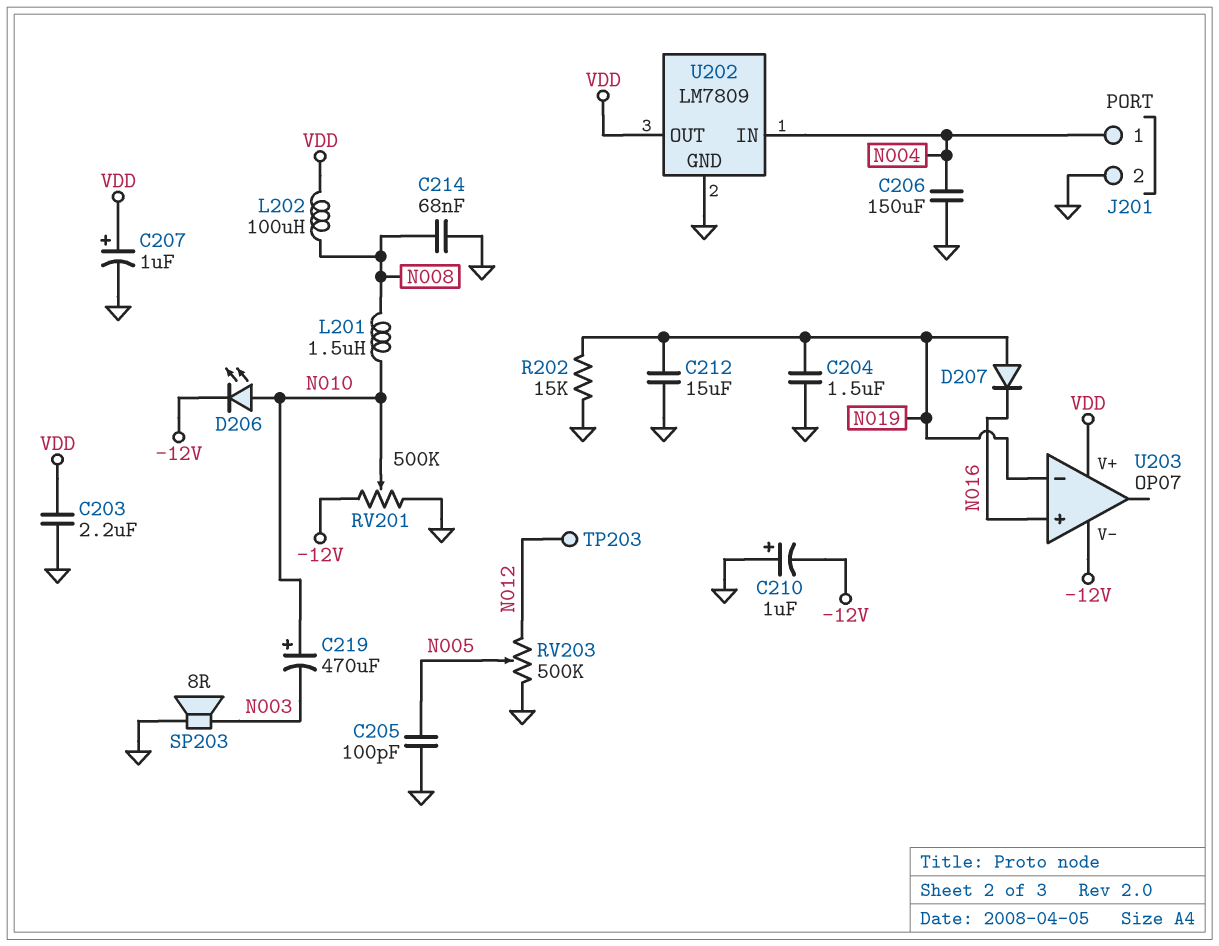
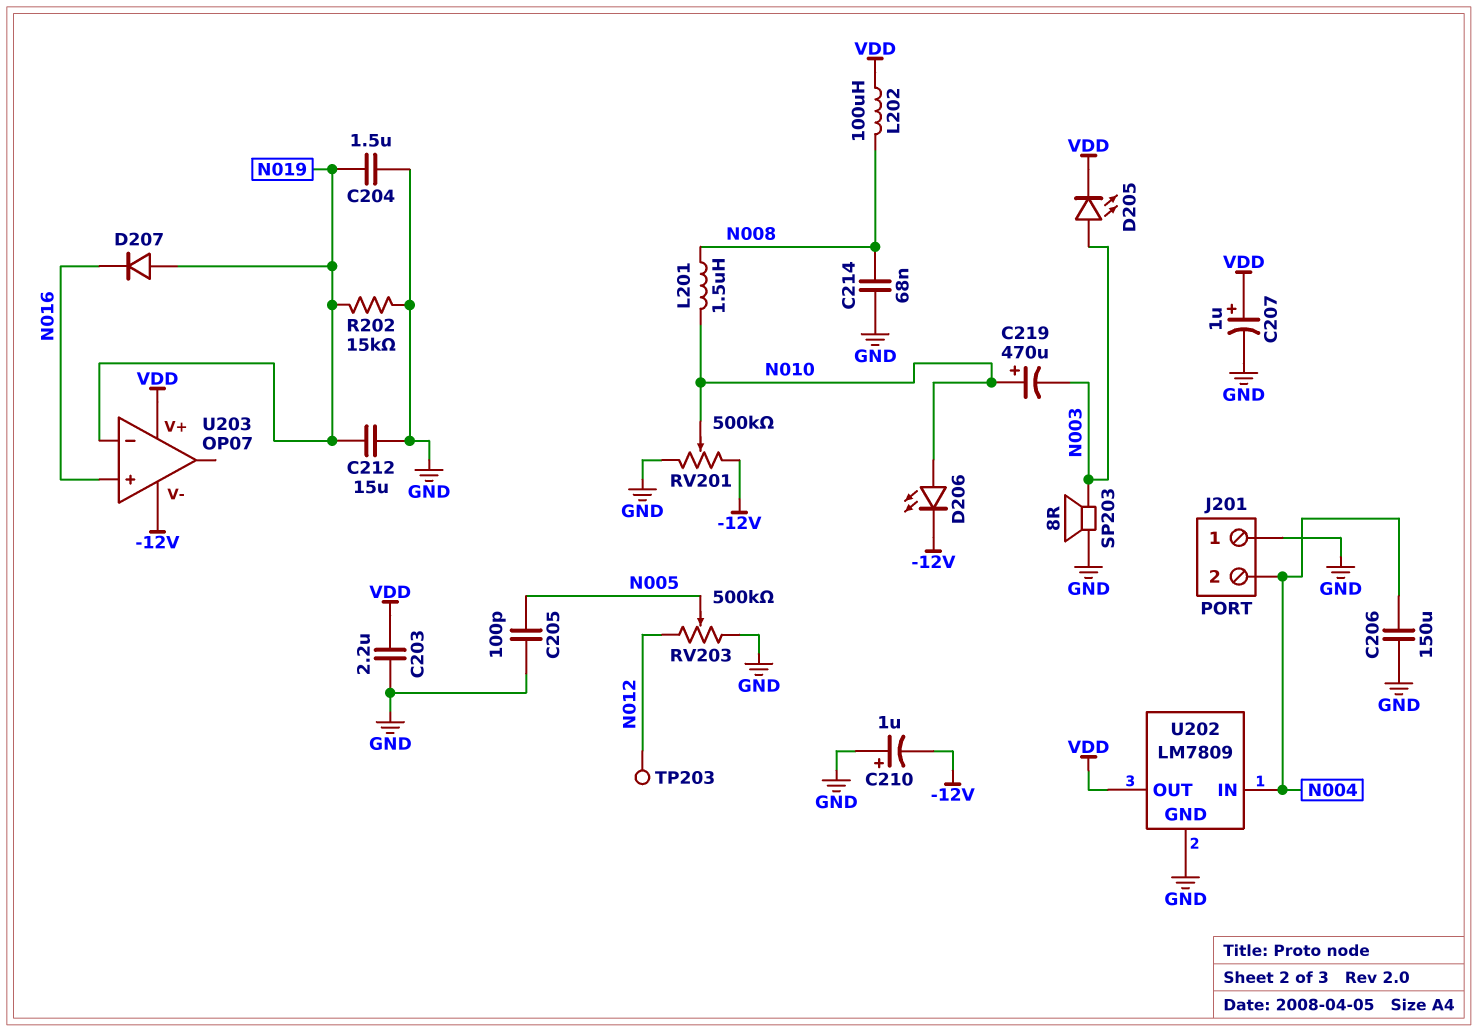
D205: none -> LED (A N003, K VDD)
J201 pin 1: N004 -> GND
J201 pin 2: GND -> N004

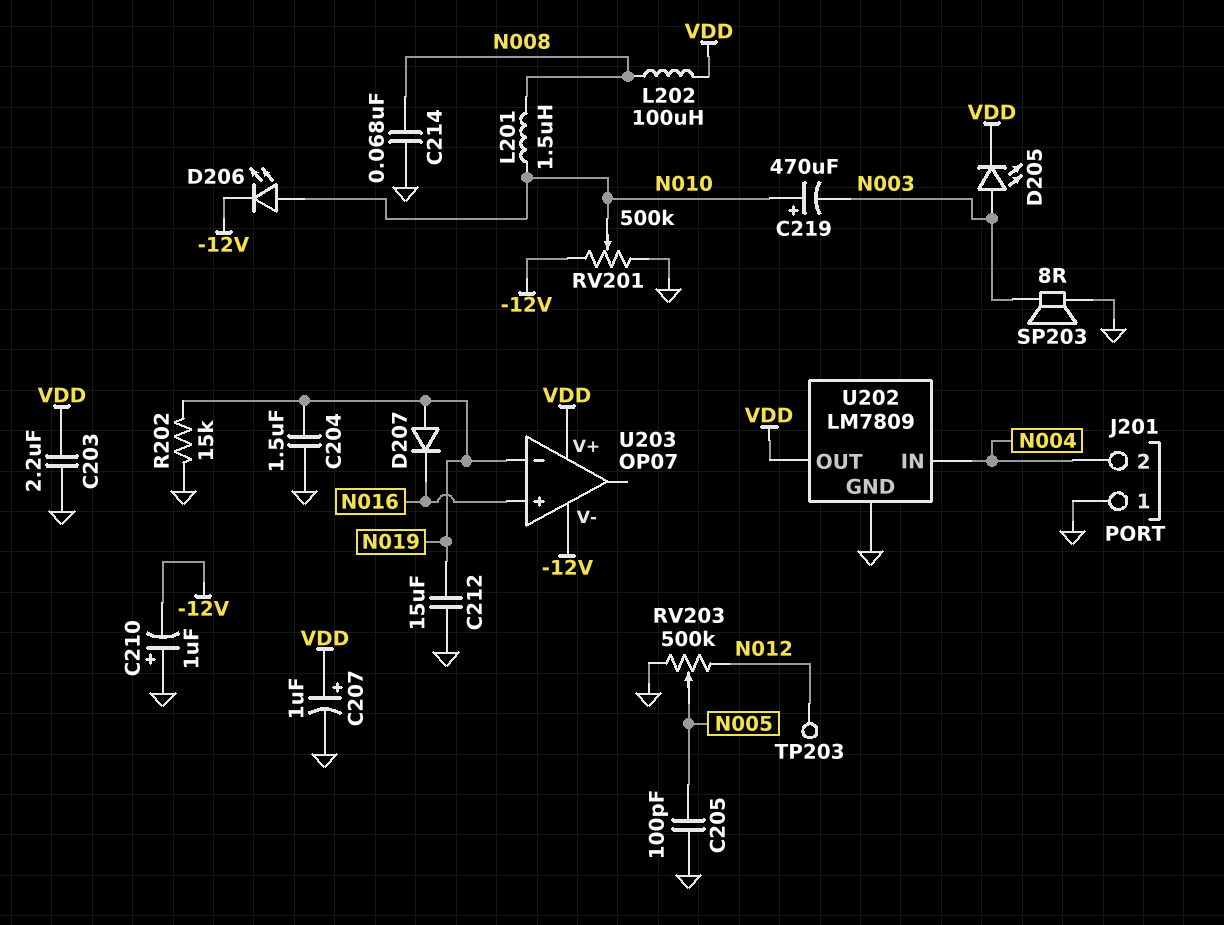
C206: 150uF (GND, N004) -> none

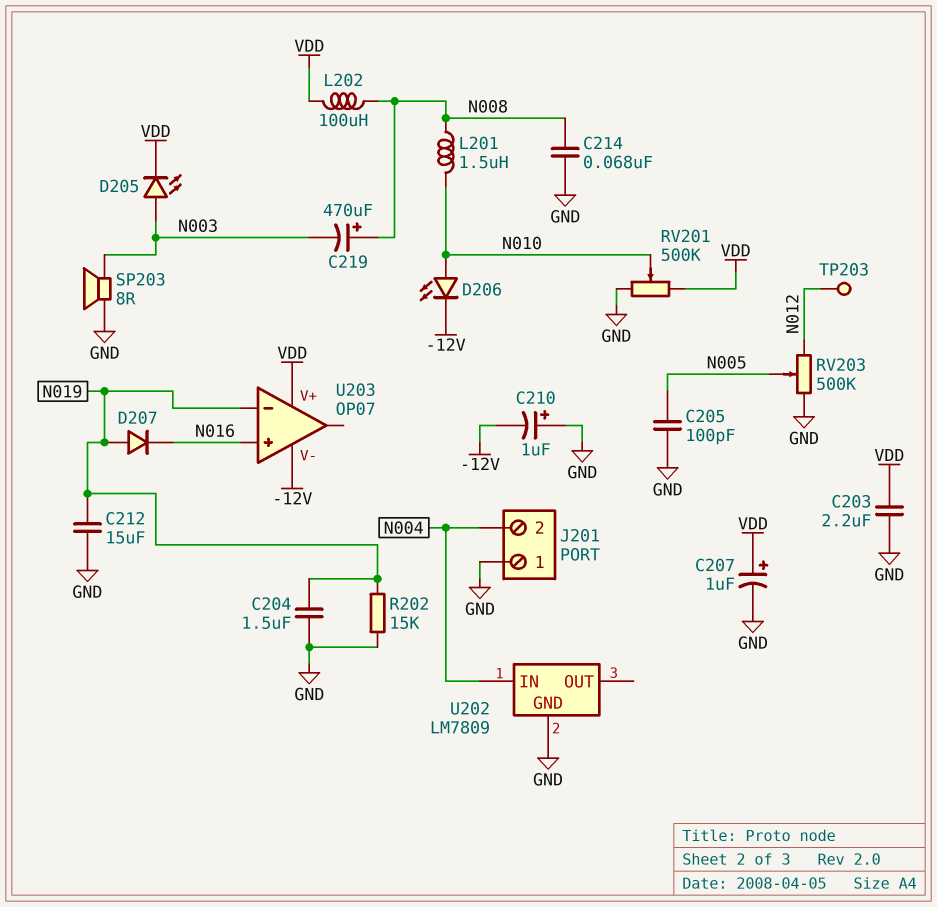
C219: 470uF (plus N010, minus N003) -> 470uF (plus N008, minus N003)
RV201: 500k (-12V, GND, wiper N010) -> 500k (GND, VDD, wiper N010)
U202 pin OUT: VDD -> none

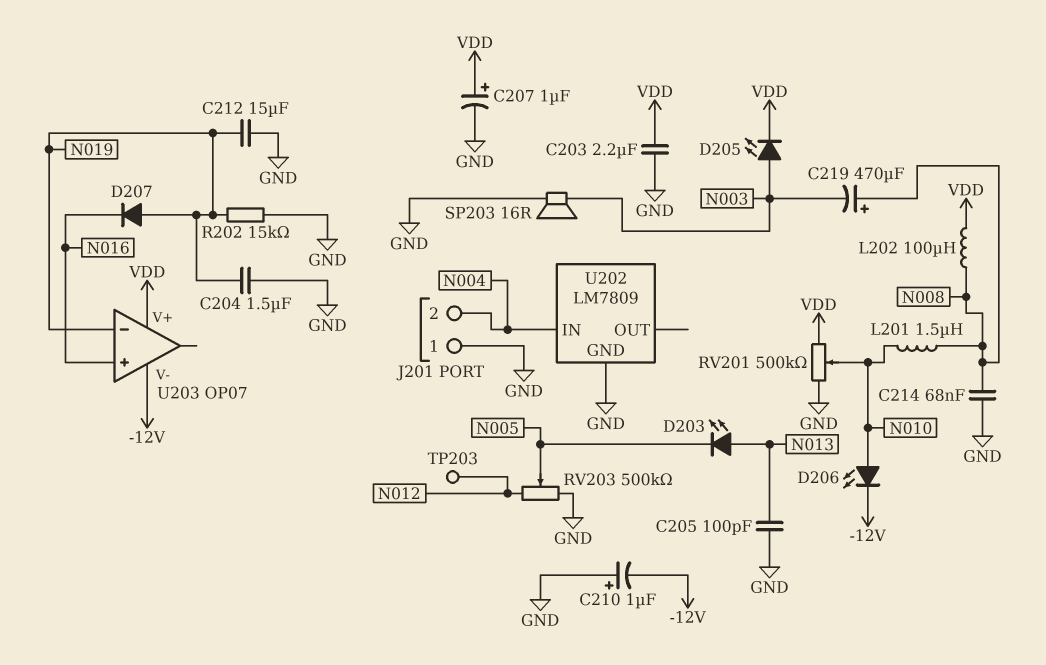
C205: 100pF (GND, N005) -> 100pF (GND, N013)
D203: none -> LED (A N013, K N005)
SP203: speaker 8R (GND, N003) -> speaker 16R (GND, N003)

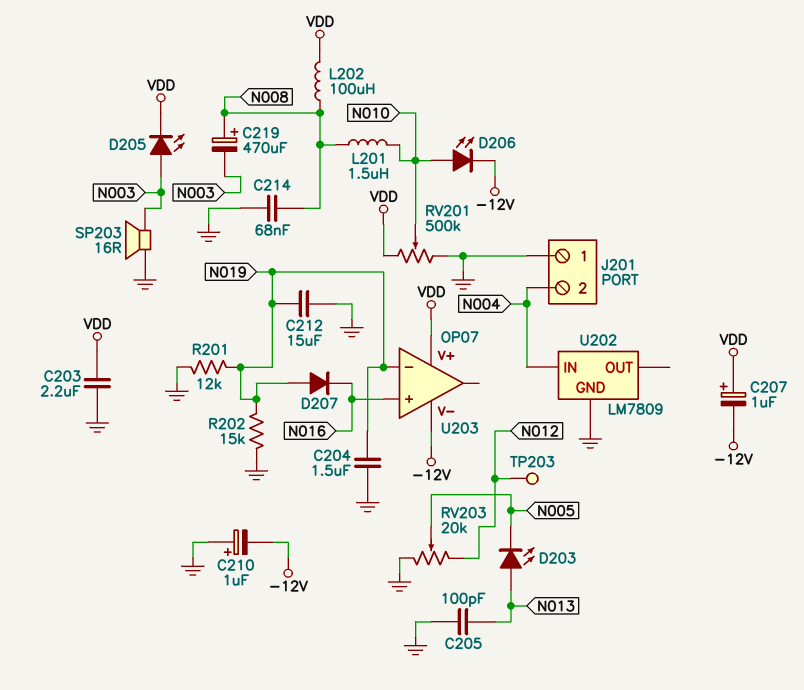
C207: 1uF (plus VDD, minus GND) -> 1uF (plus VDD, minus -12V)
R201: none -> 12k (GND, N019)
RV203: 500k (GND, N012, wiper N005) -> 20k (GND, N012, wiper N005)

